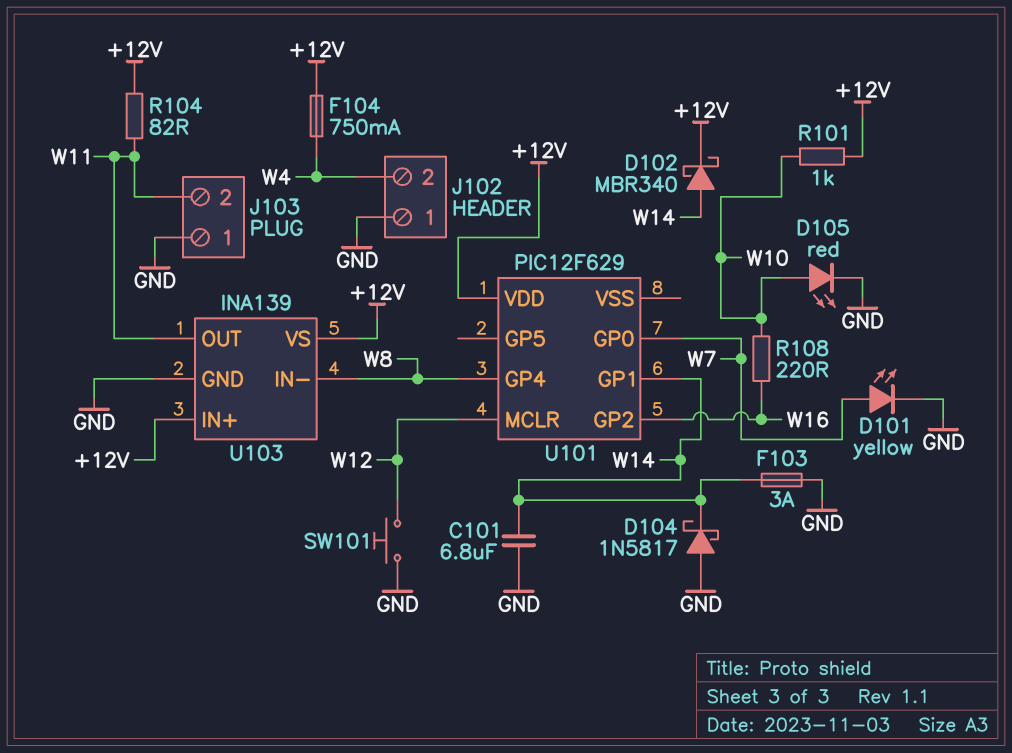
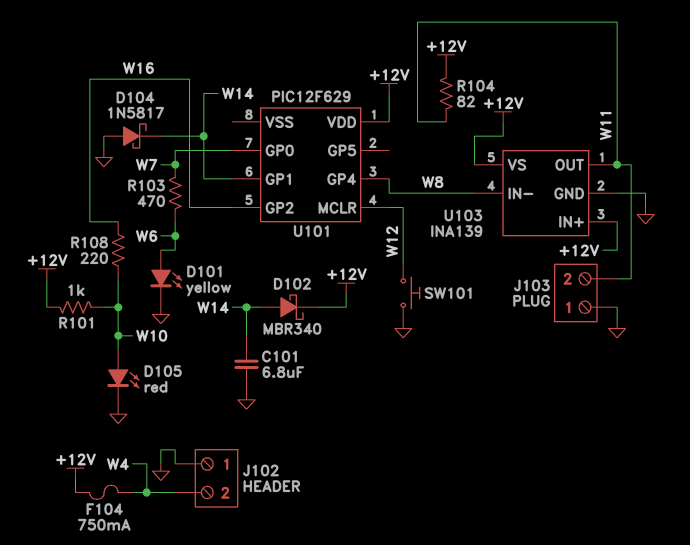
D101: LED yellow (A W7, K GND) -> LED yellow (A W6, K GND)
F103: 3A (GND, W14) -> none
R103: none -> 470 (W6, W7)

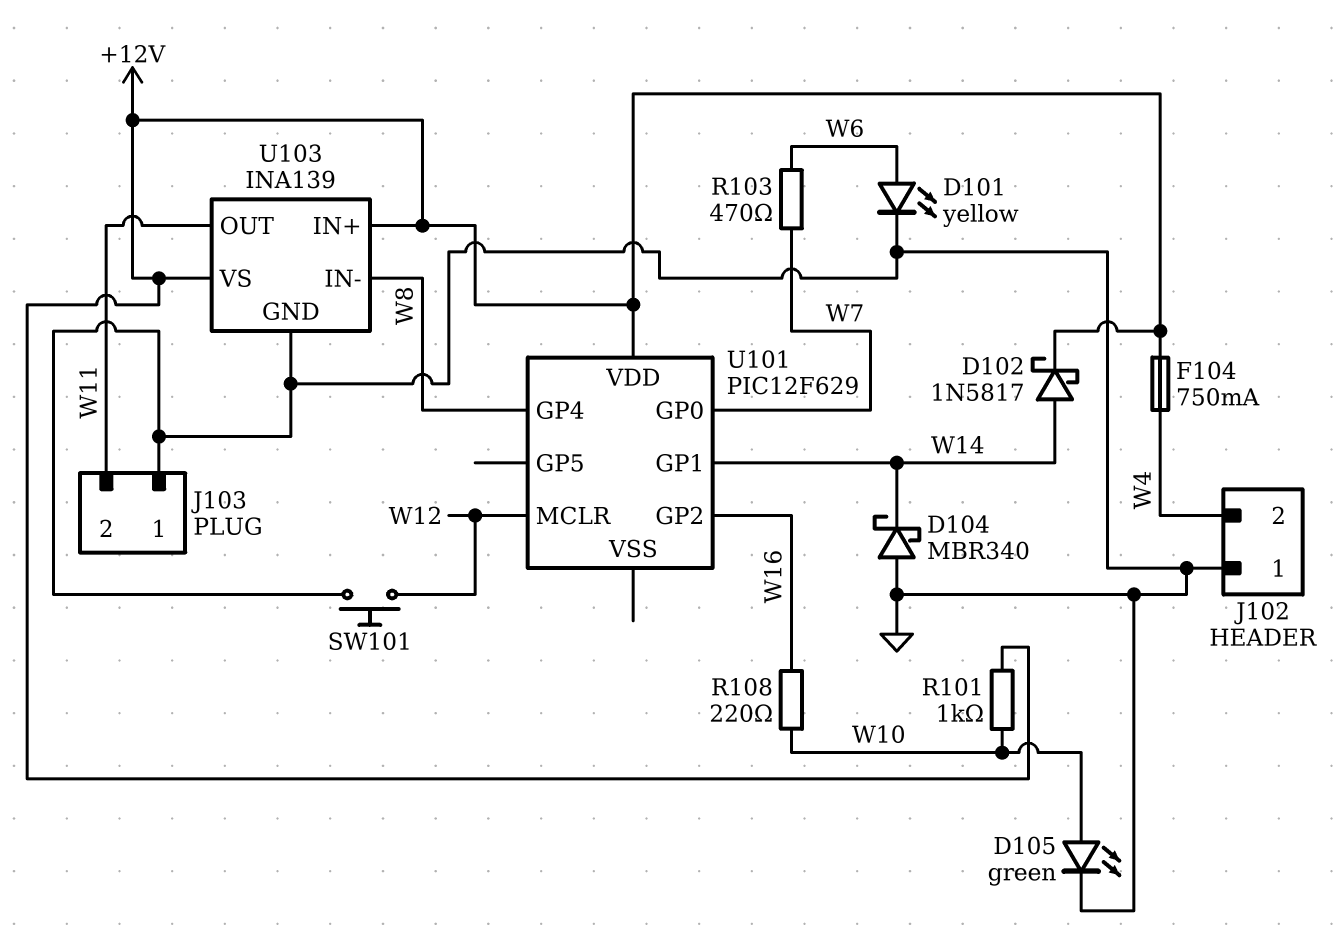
C101: 6.8uF (GND, W14) -> none
D102: schottky MBR340 (A W14, K +12V) -> schottky 1N5817 (A W14, K +12V)
D104: schottky 1N5817 (A GND, K W14) -> schottky MBR340 (A GND, K W14)
D105: LED red (A W10, K GND) -> LED green (A W10, K GND)
R104: 82 (+12V, W11) -> none

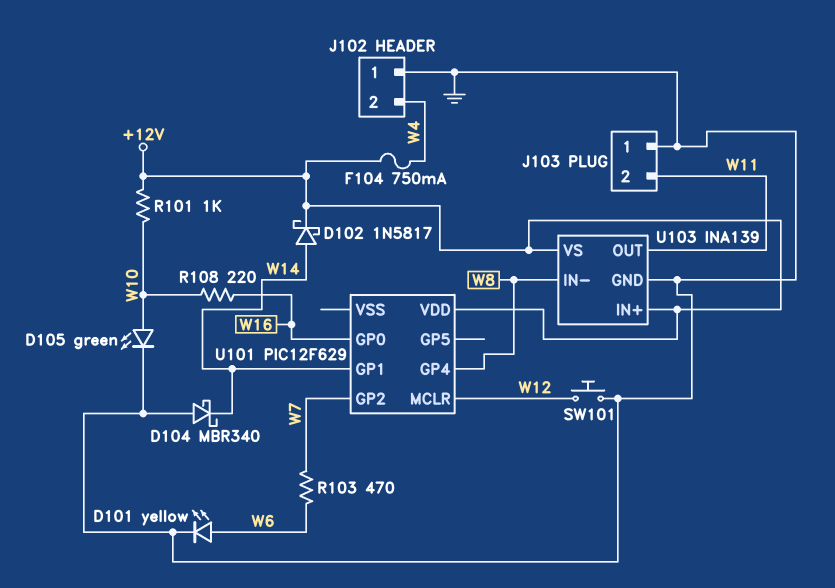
U101 pin GP0: W7 -> W16
U101 pin GP2: W16 -> W7

